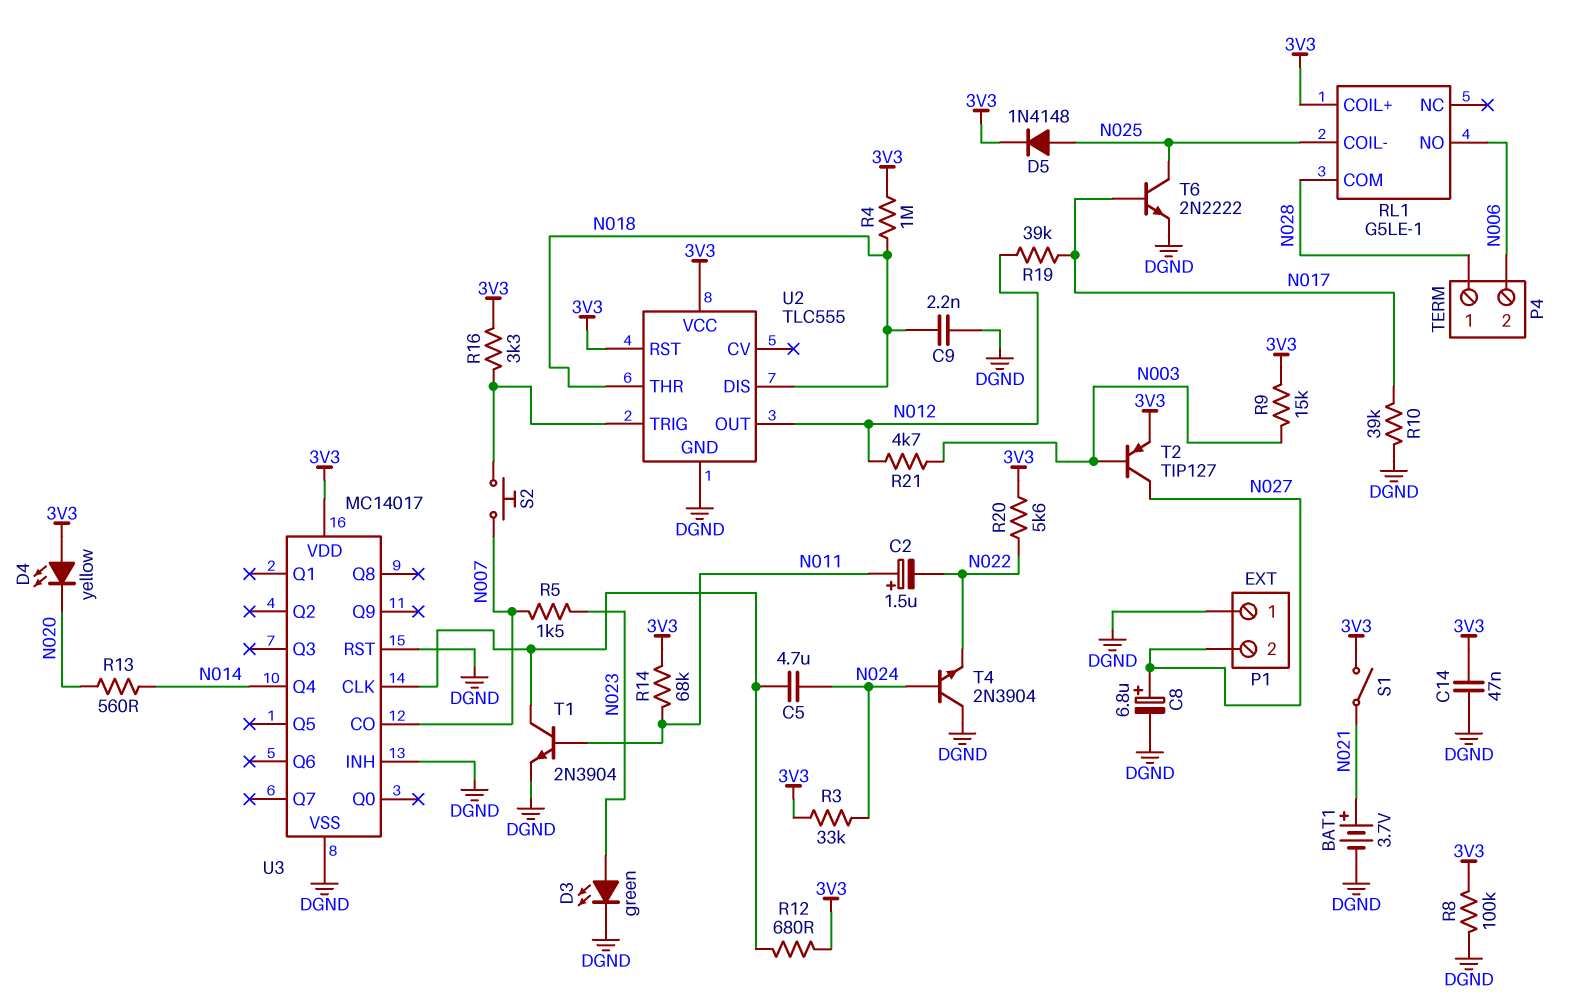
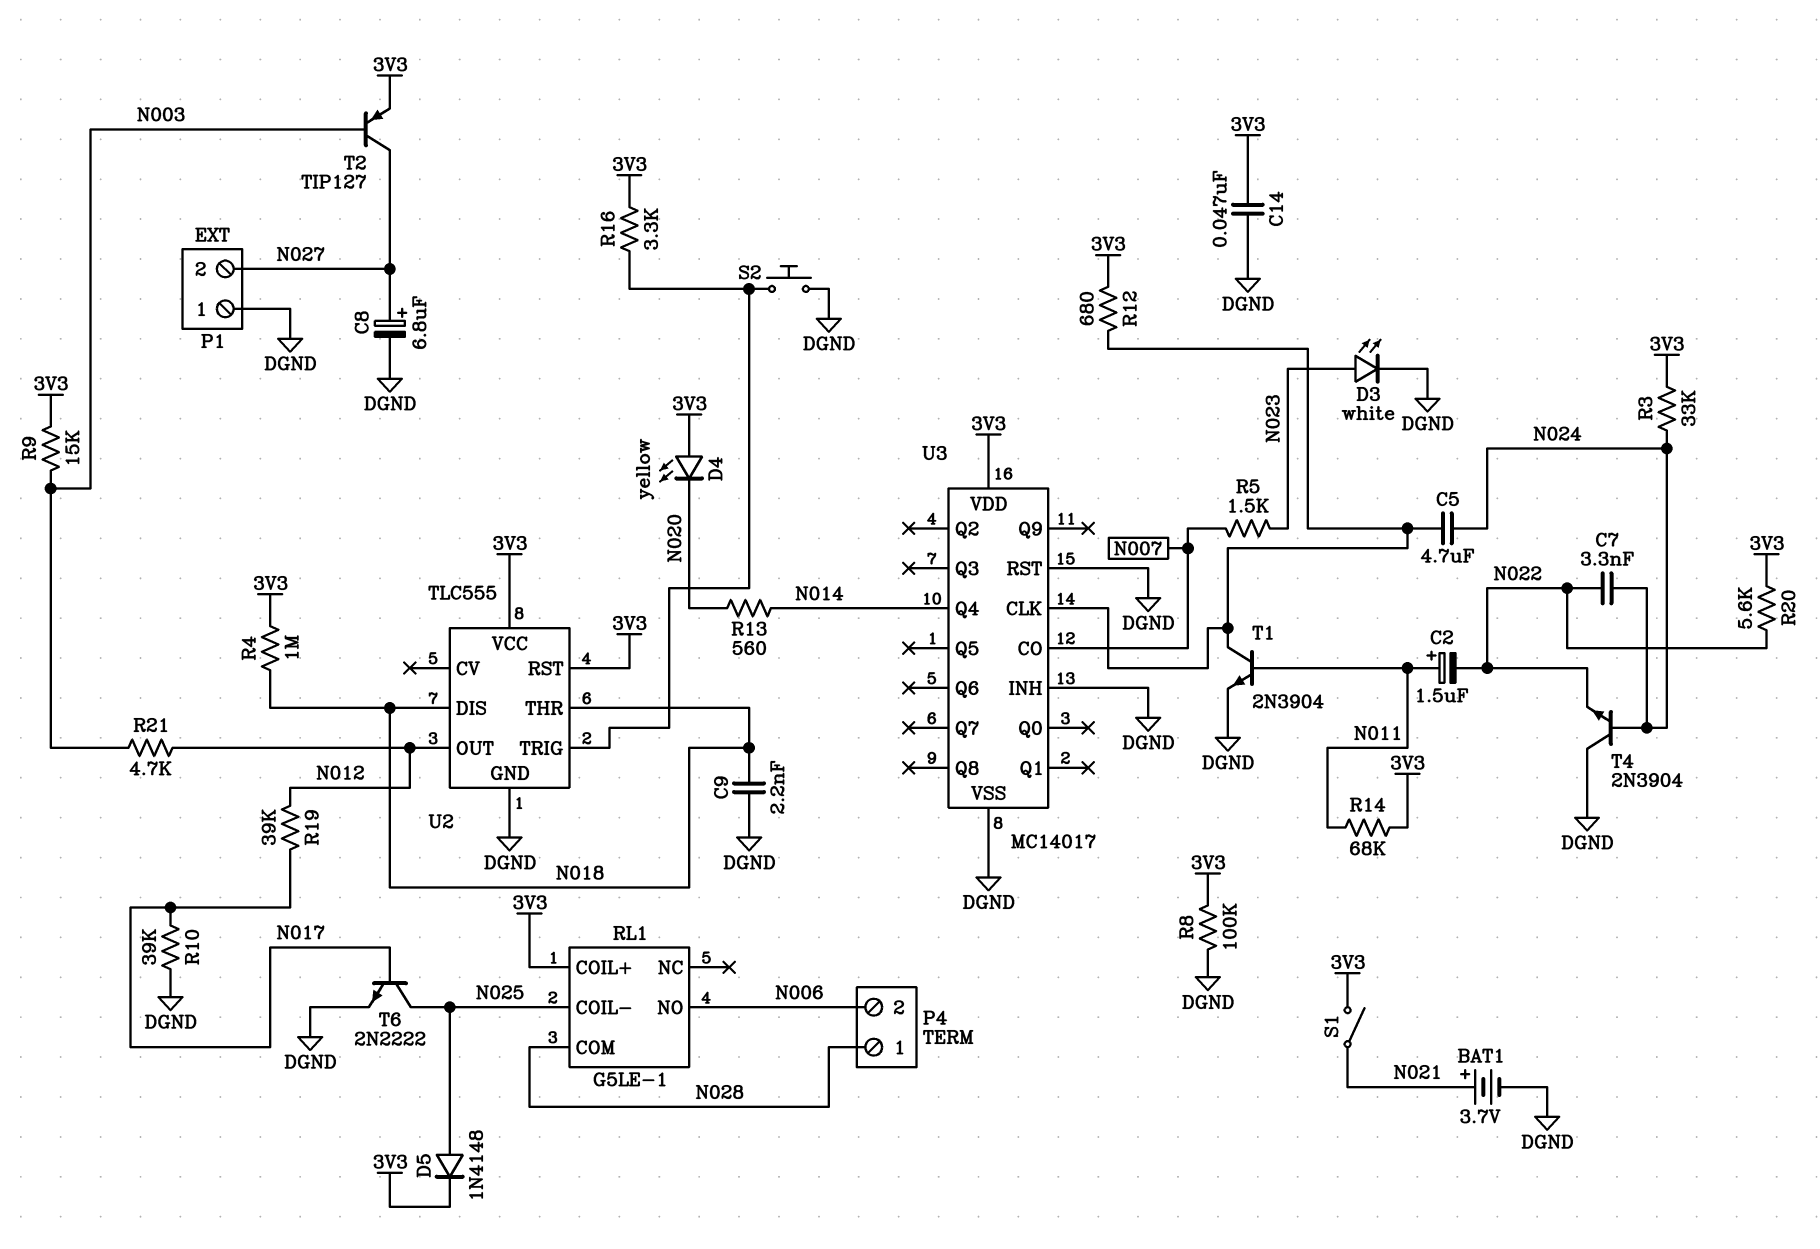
C7: none -> 3.3nF (N022, N024)
D3: LED green (A N023, K DGND) -> LED white (A N023, K DGND)
S2: button (N007, U2/TRIG) -> button (DGND, U2/TRIG)

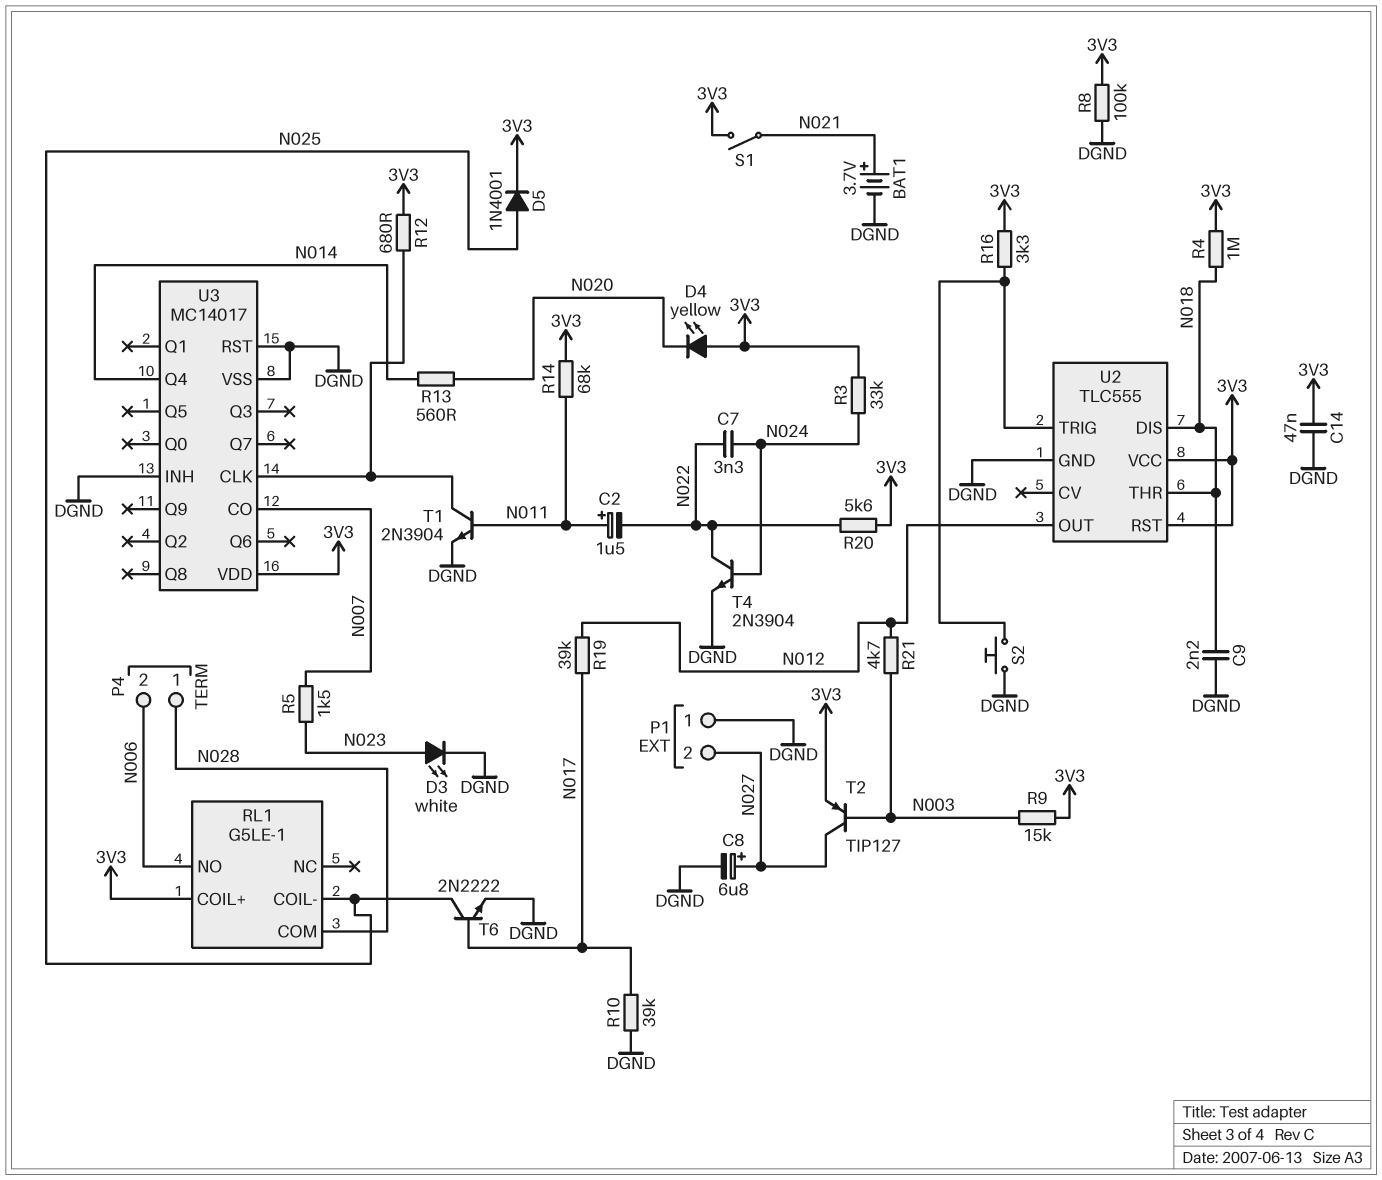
C5: 4.7uF (N024, U3/CLK) -> none
D5: diode 1N4148 (A N025, K 3V3) -> diode 1N4001 (A N025, K 3V3)
T4: NPN 2N3904 (B N024, C DGND, E N022) -> NPN 2N3904 (B N024, C N022, E DGND)

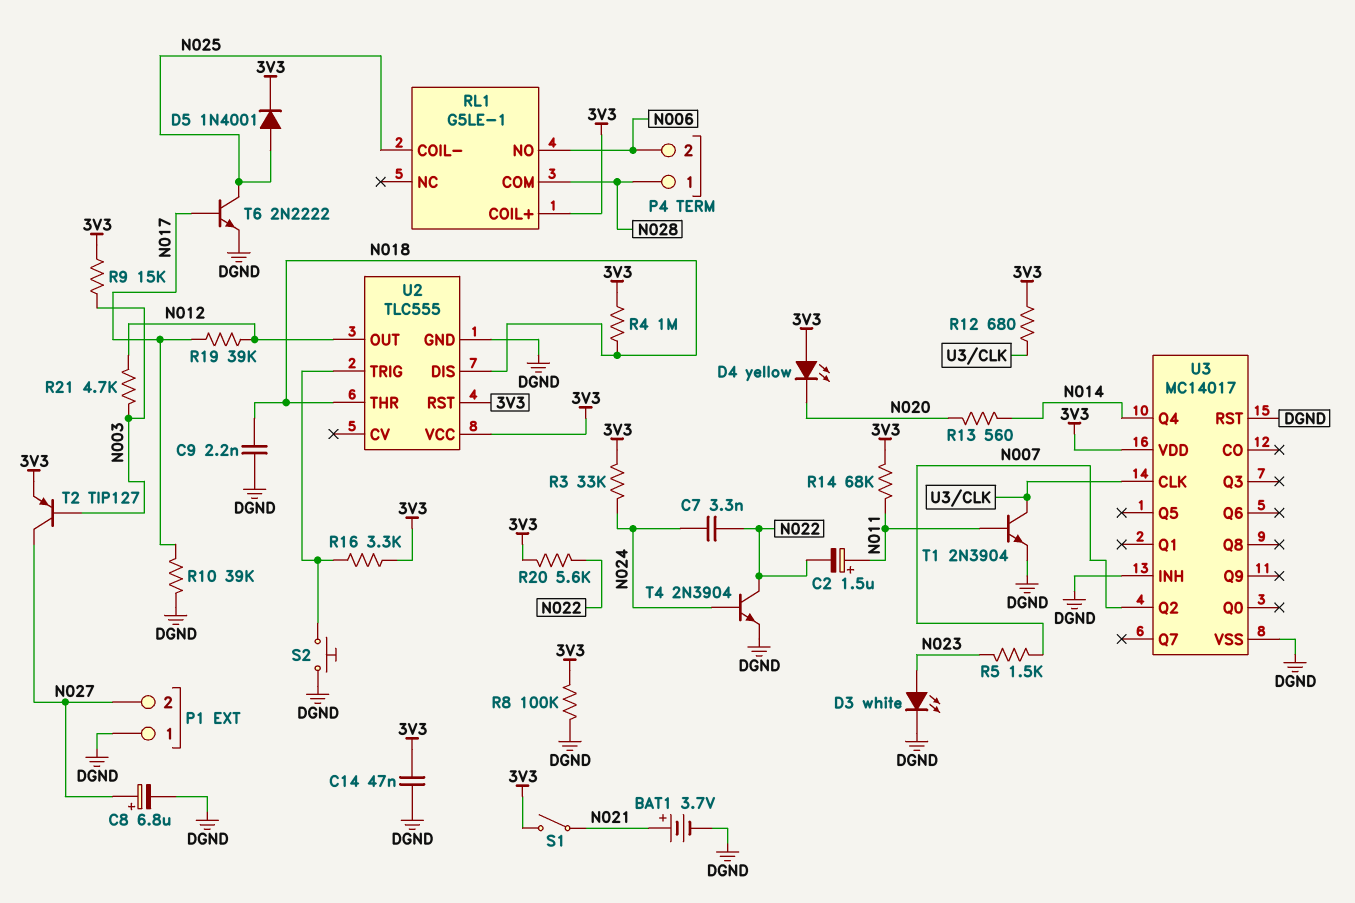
U3 pin CO: N007 -> none
U3 pin Q2: none -> N007

